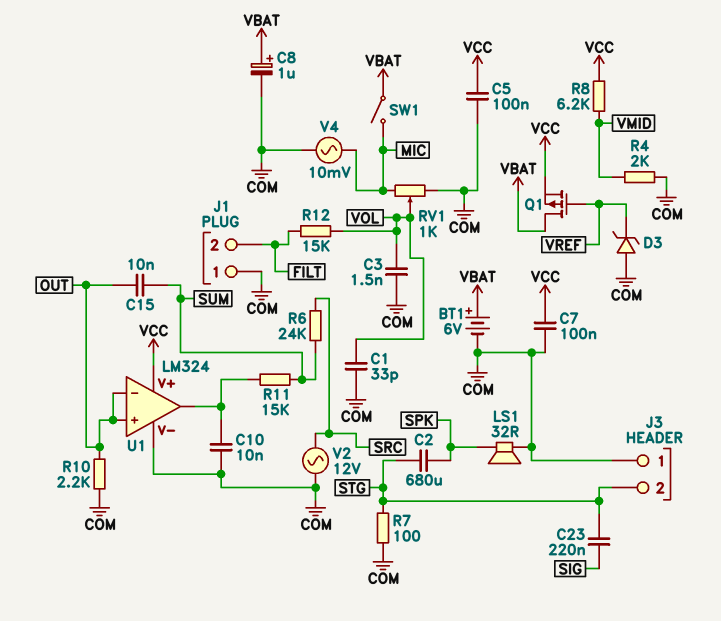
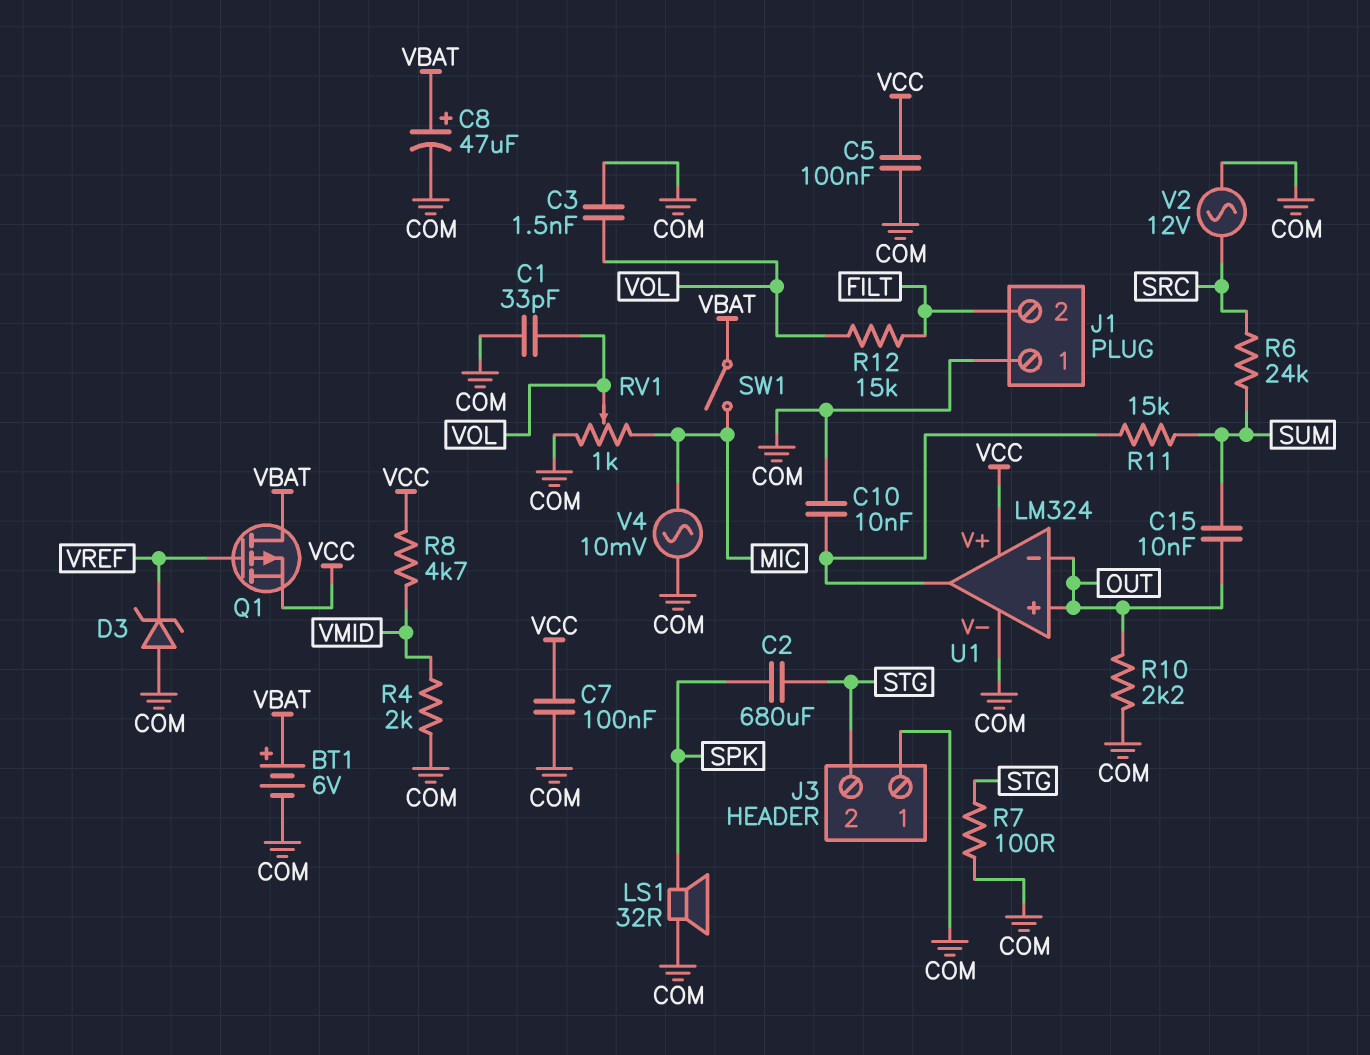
C8: 1uF (plus VBAT, minus COM) -> 47uF (plus VBAT, minus COM)
C23: 220nF (SIG, STG) -> none
R8: 6.2k (VCC, VMID) -> 4.7k (VCC, VMID)

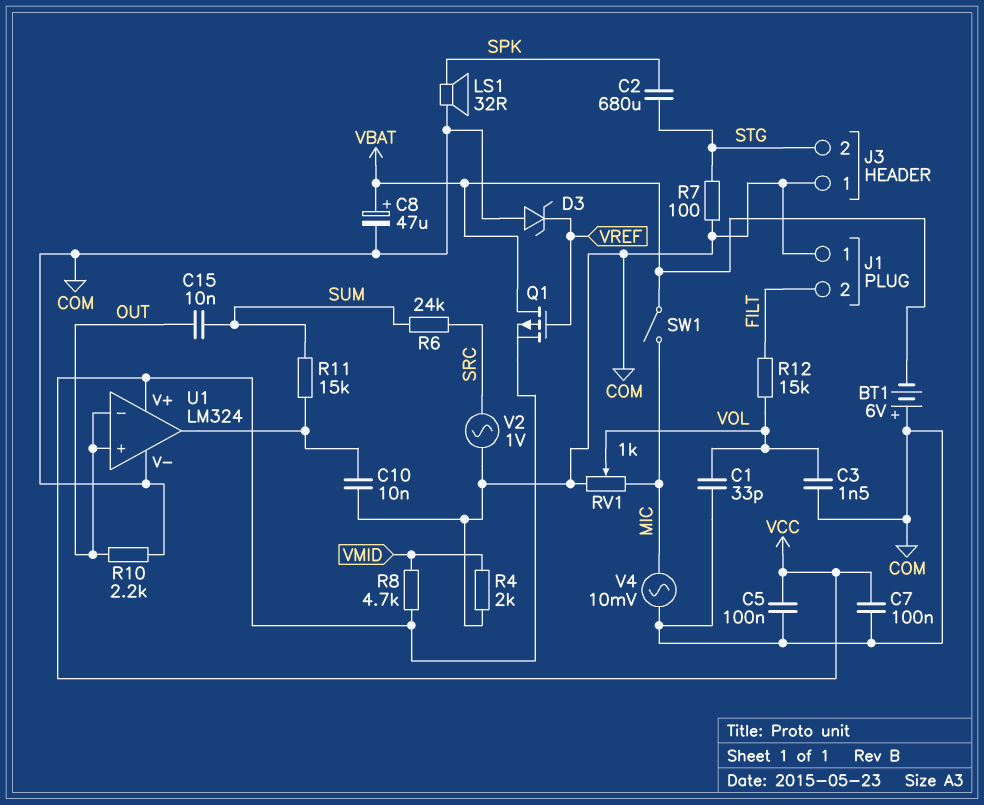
BT1: 6V (plus VBAT, minus COM) -> 6V (plus COM, minus VBAT)
V2: AC 12V (COM, SRC) -> AC 1V (COM, SRC)

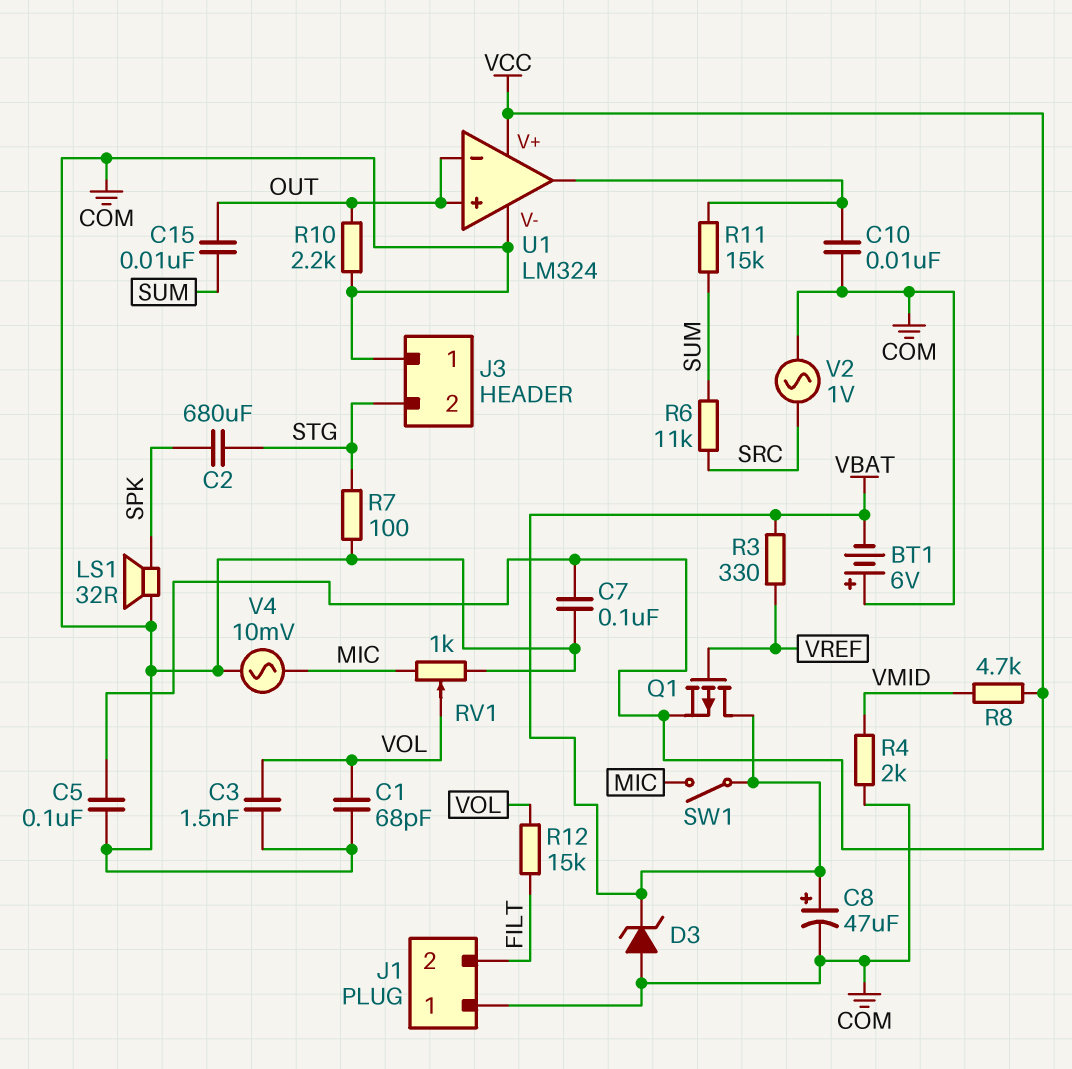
C1: 33pF (COM, VOL) -> 68pF (COM, VOL)
D3: zener (A COM, K VREF) -> zener (A COM, K VBAT)
R3: none -> 330 (VBAT, VREF)
R6: 24k (SRC, SUM) -> 11k (SRC, SUM)

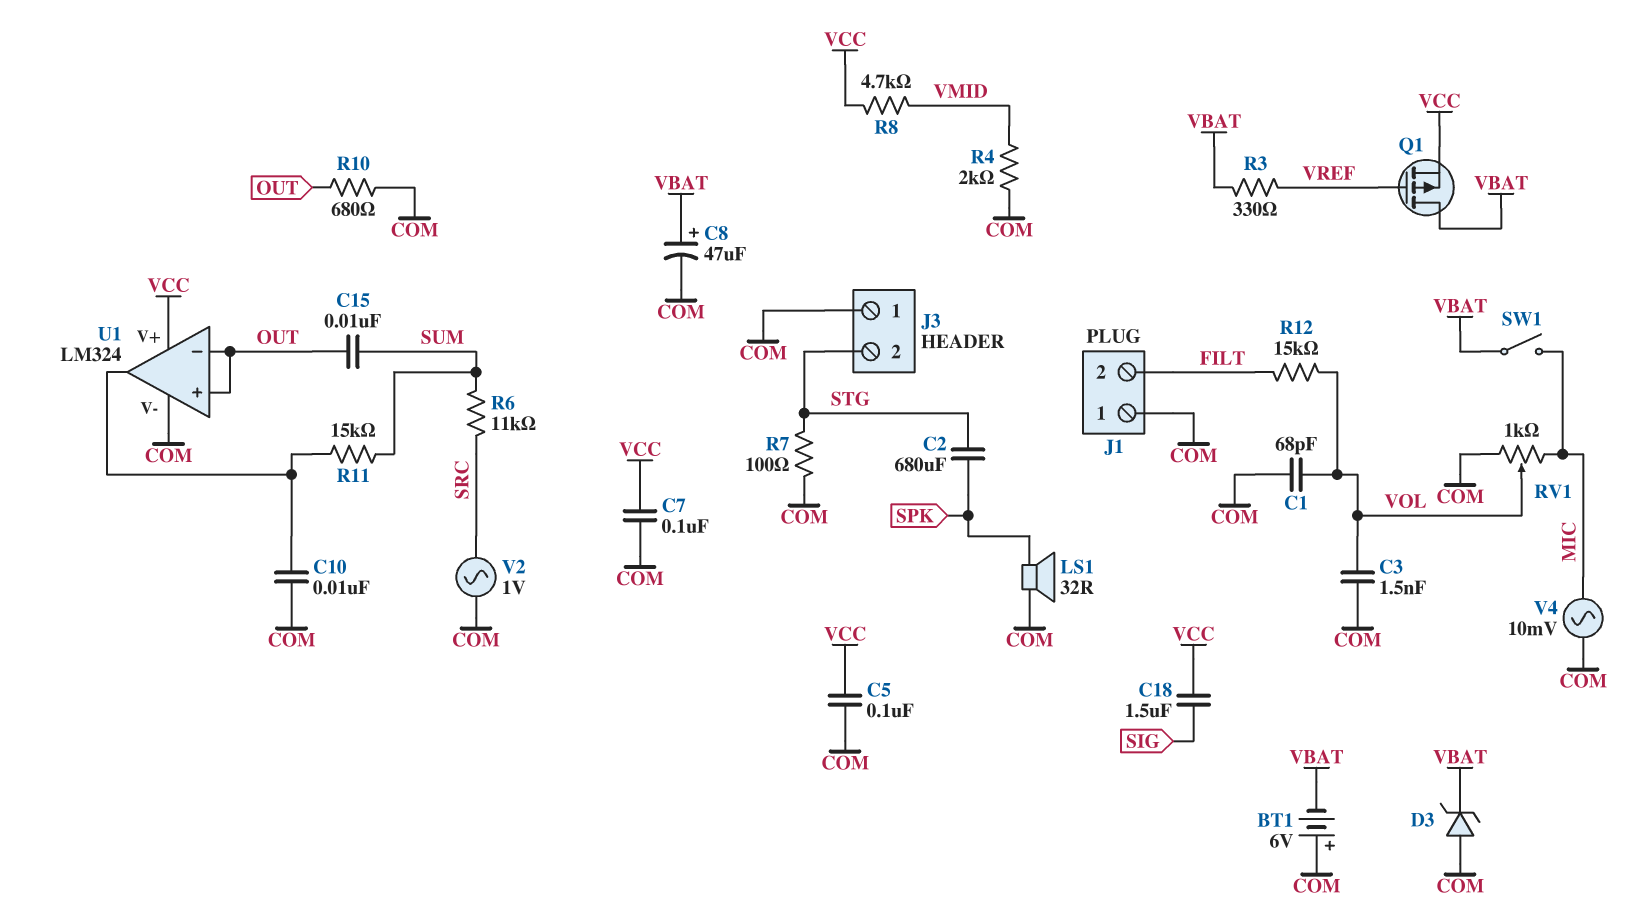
C18: none -> 1.5uF (SIG, VCC)
R10: 2.2k (COM, OUT) -> 680 (COM, OUT)

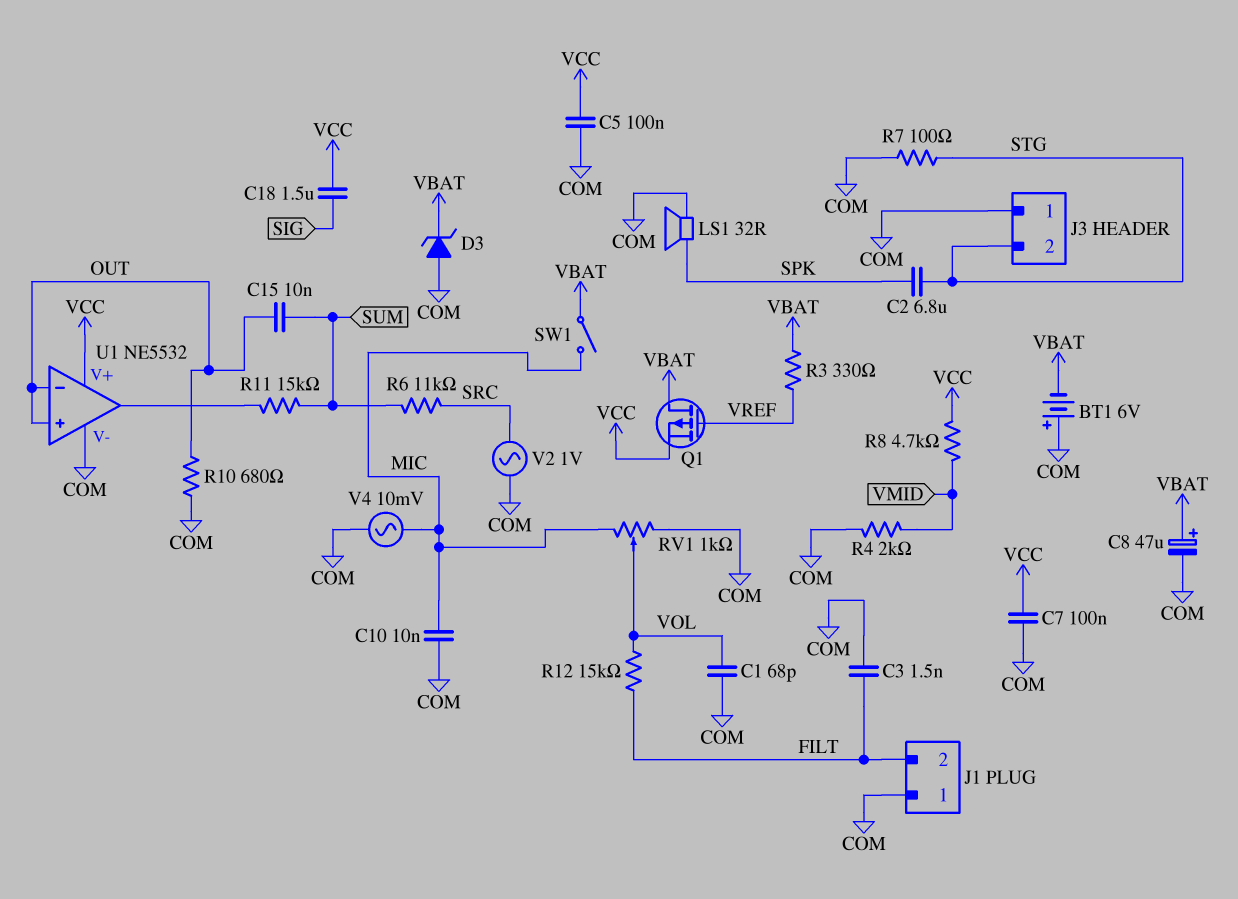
C2: 680uF (SPK, STG) -> 6.8uF (SPK, STG)
C3: 1.5nF (COM, VOL) -> 1.5nF (COM, FILT)
C10: 10nF (COM, U1/out) -> 10nF (COM, MIC)
U1: LM324 -> NE5532

